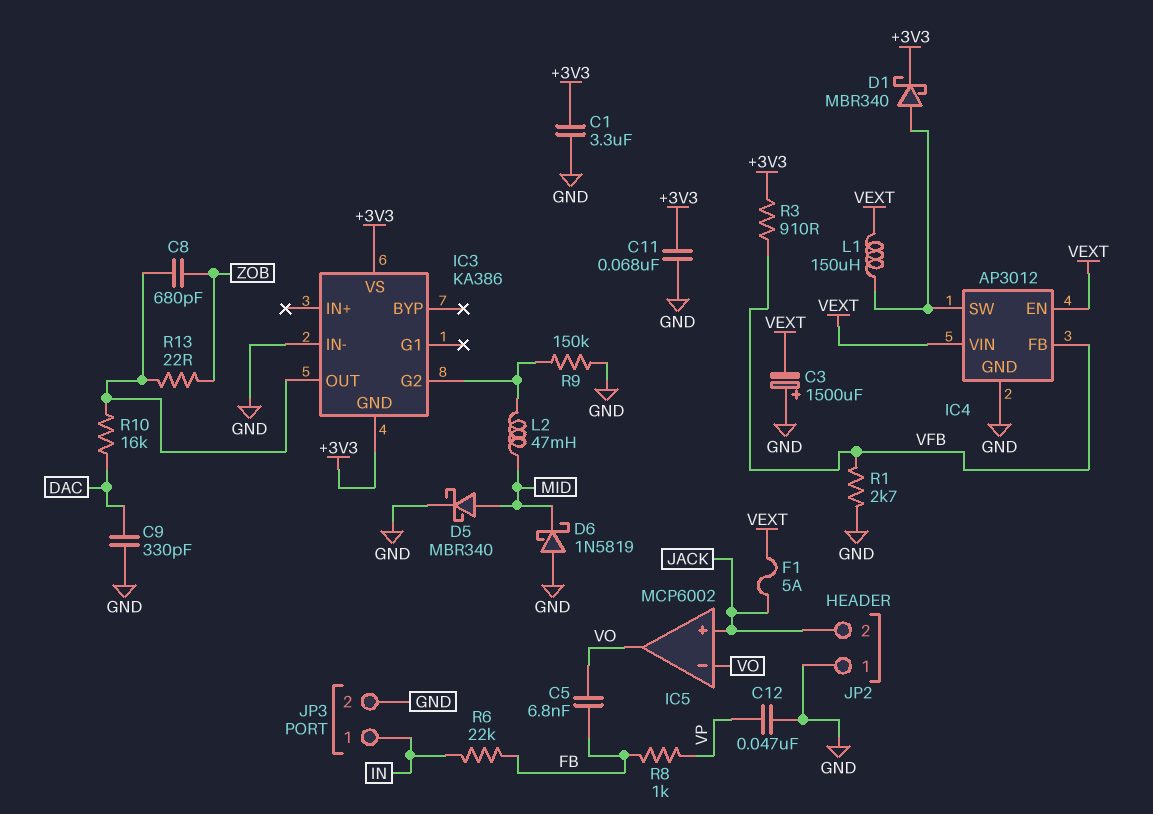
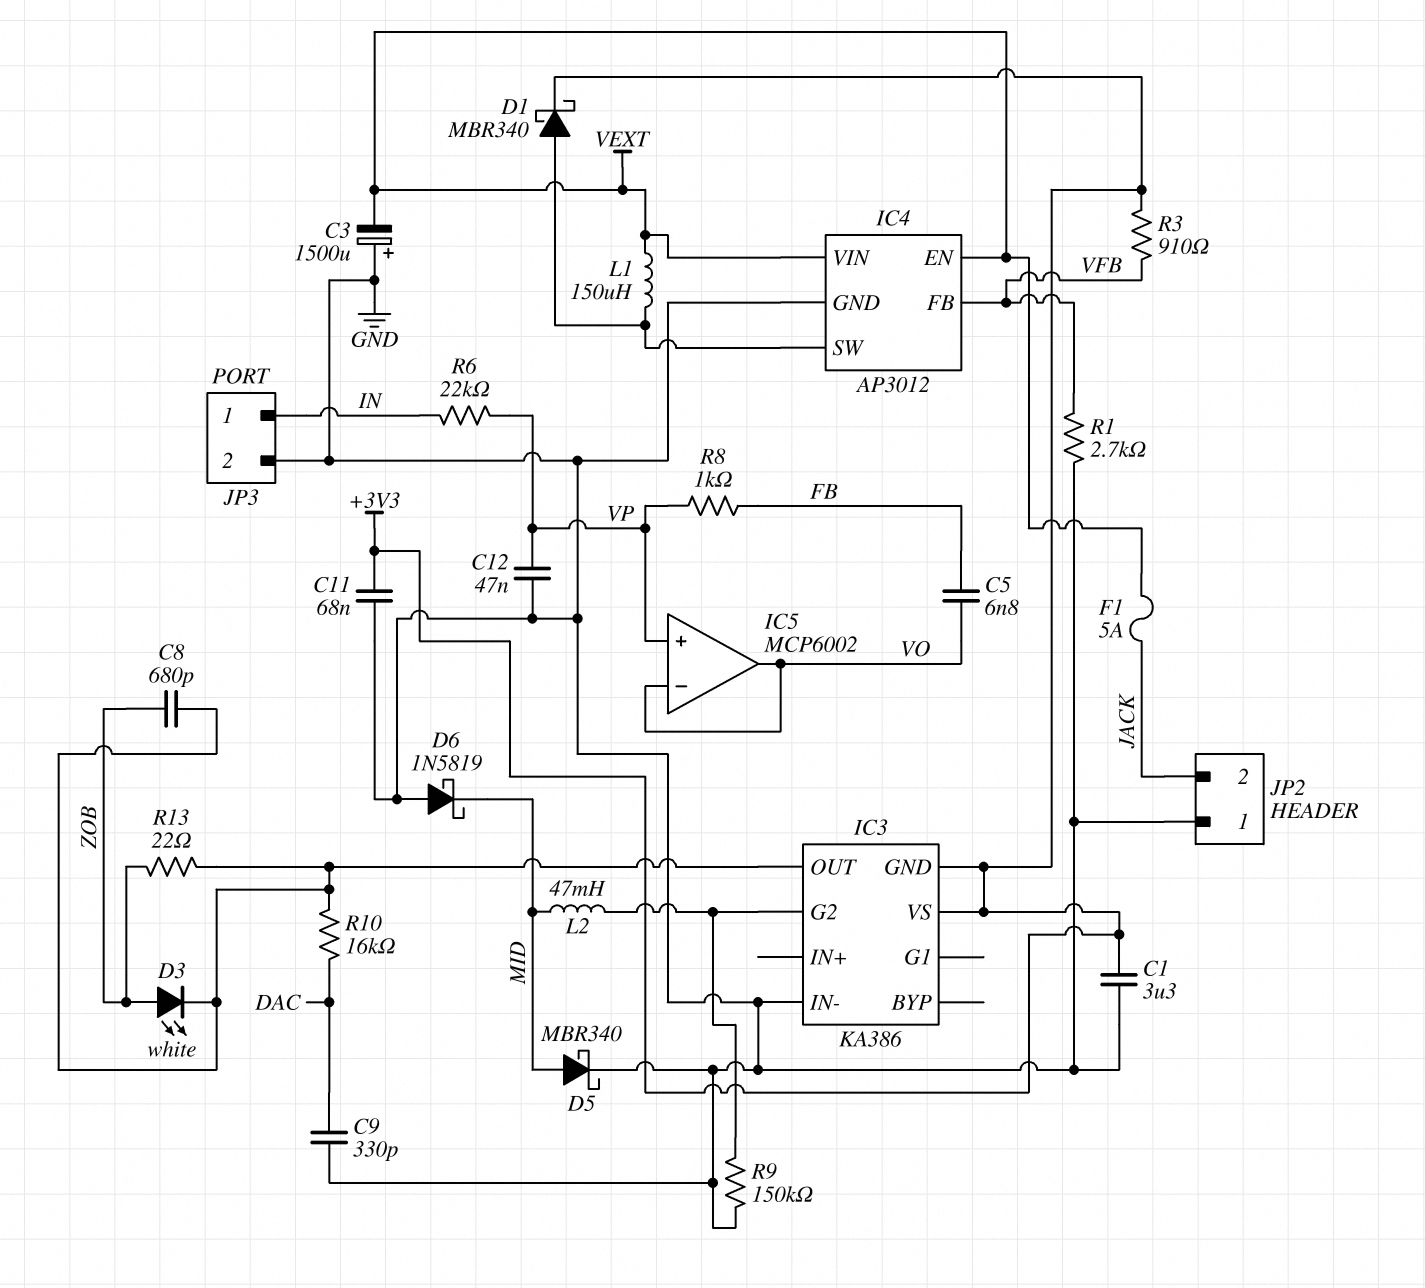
D3: none -> LED white (A ZOB, K IC3/OUT)
IC5 pin in+: JACK -> VP
R6: 22k (FB, IN) -> 22k (IN, VP)

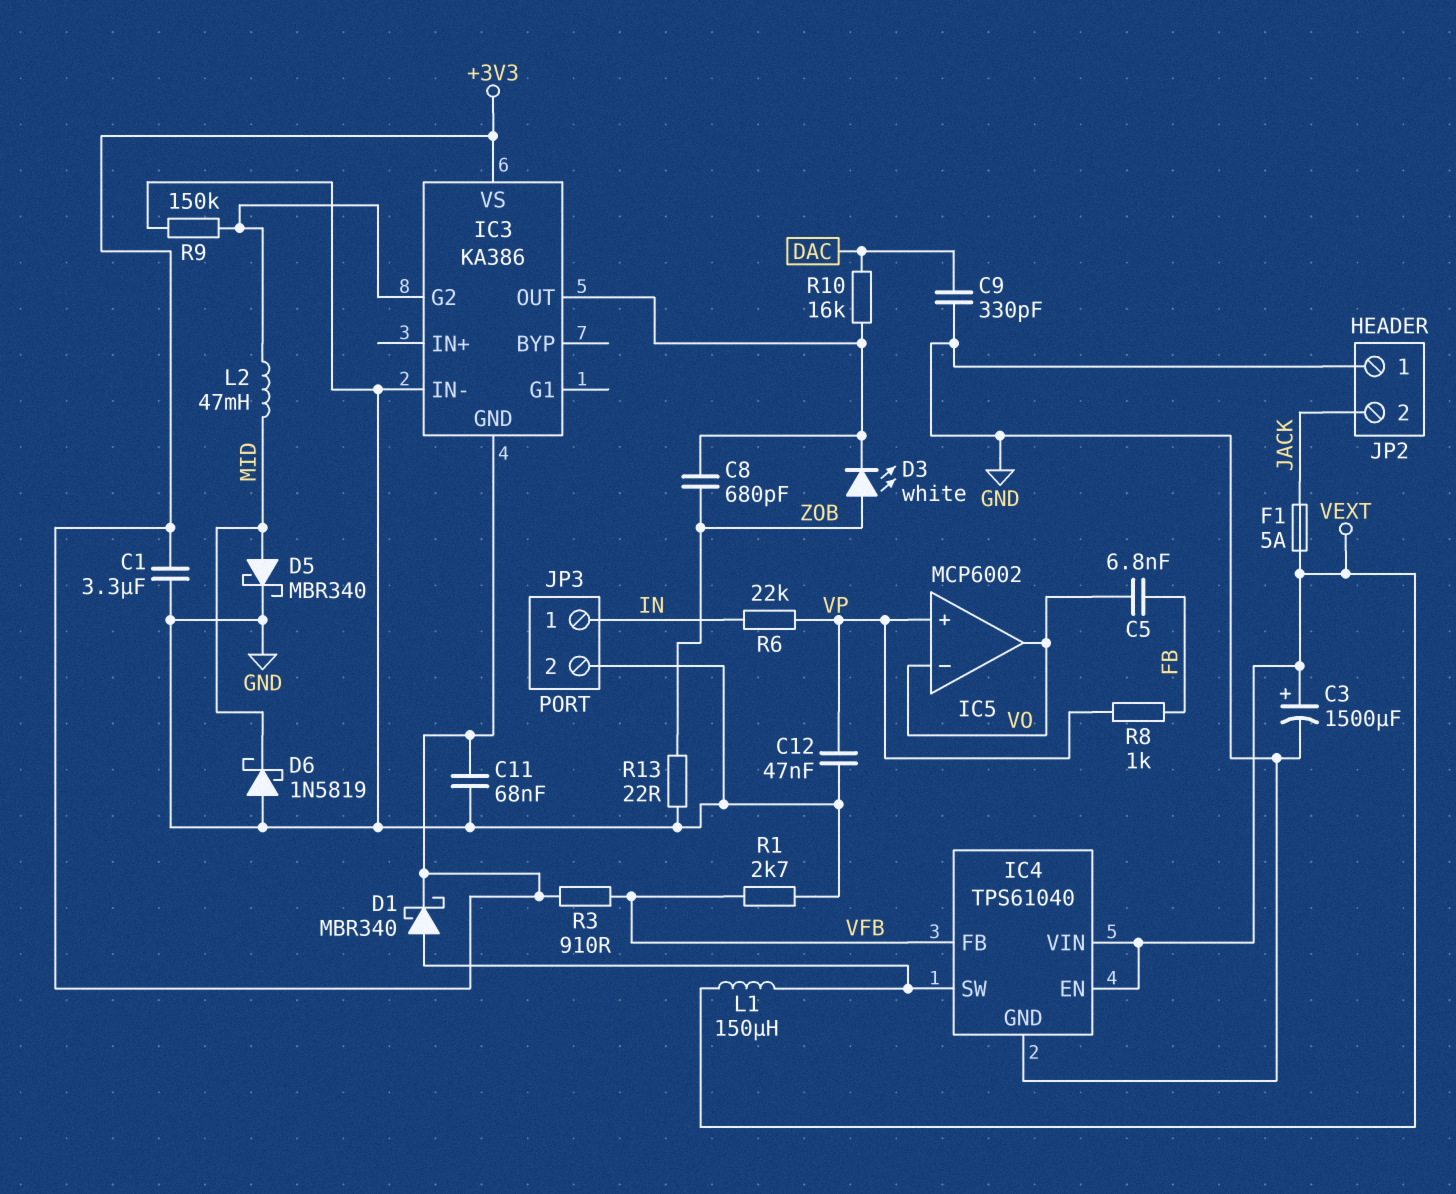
C3: 1500uF (plus GND, minus VEXT) -> 1500uF (plus VEXT, minus GND)
IC4: AP3012 -> TPS61040
R13: 22 (IC3/OUT, ZOB) -> 22 (GND, ZOB)

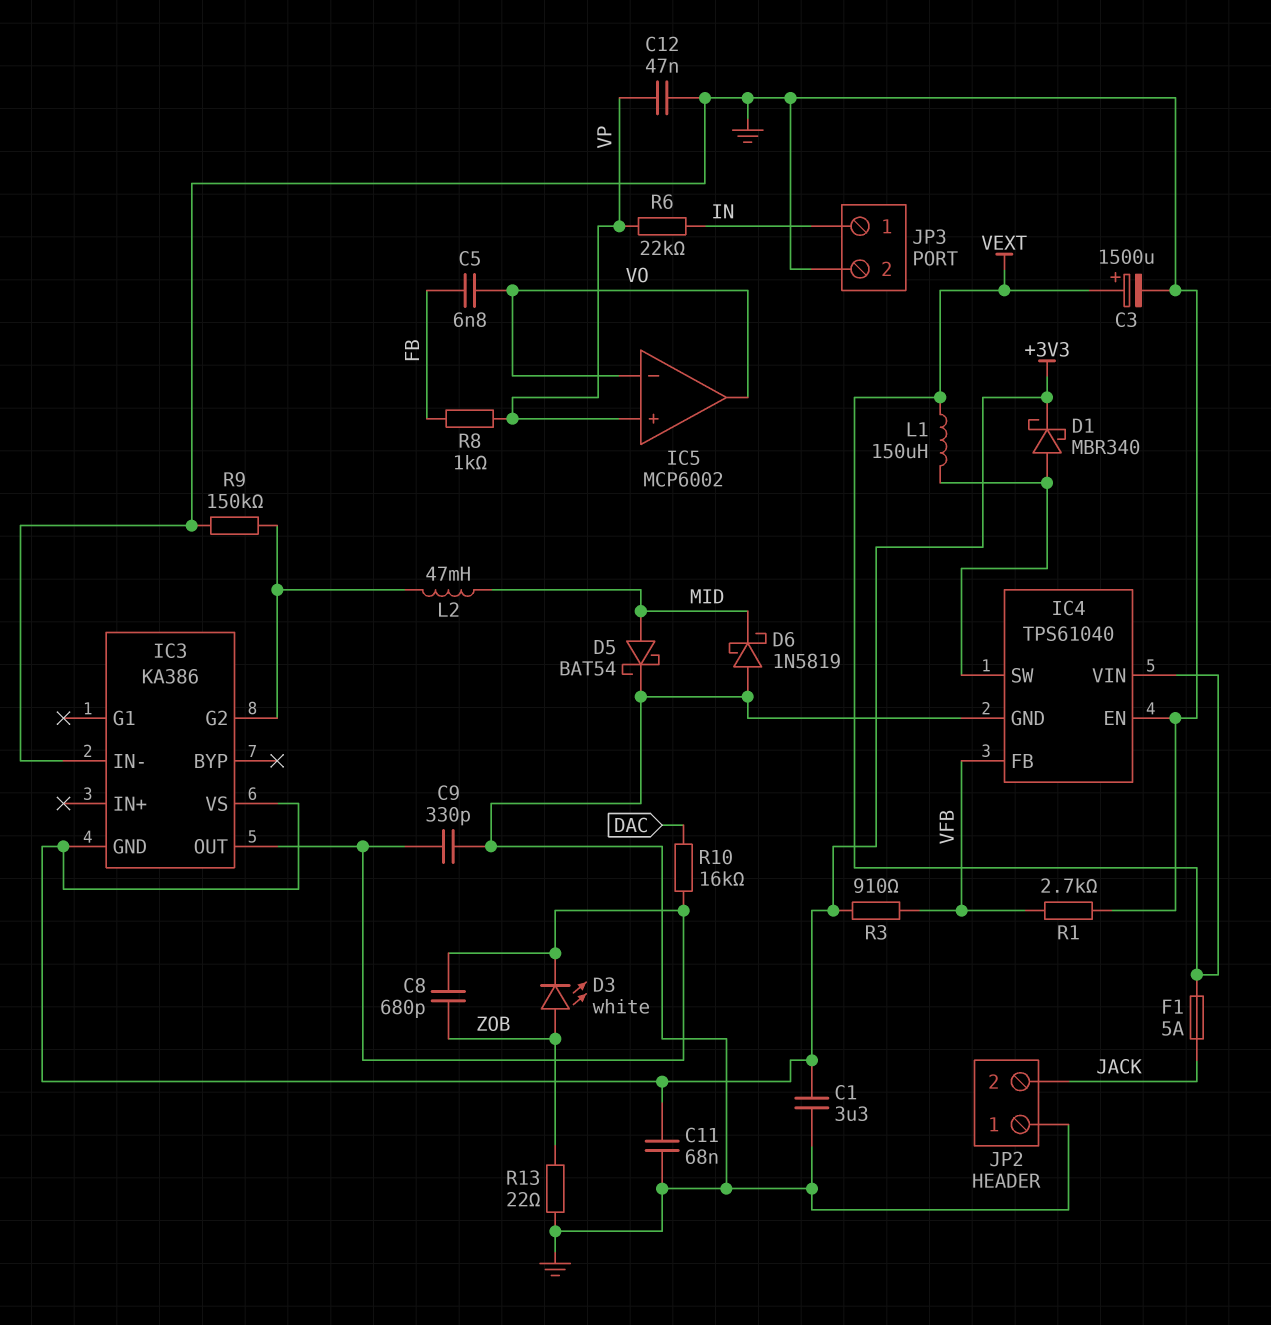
C9: 330pF (DAC, GND) -> 330pF (GND, IC3/OUT)
D5: schottky MBR340 (A MID, K GND) -> schottky BAT54 (A MID, K GND)
IC4 pin EN: VEXT -> GND

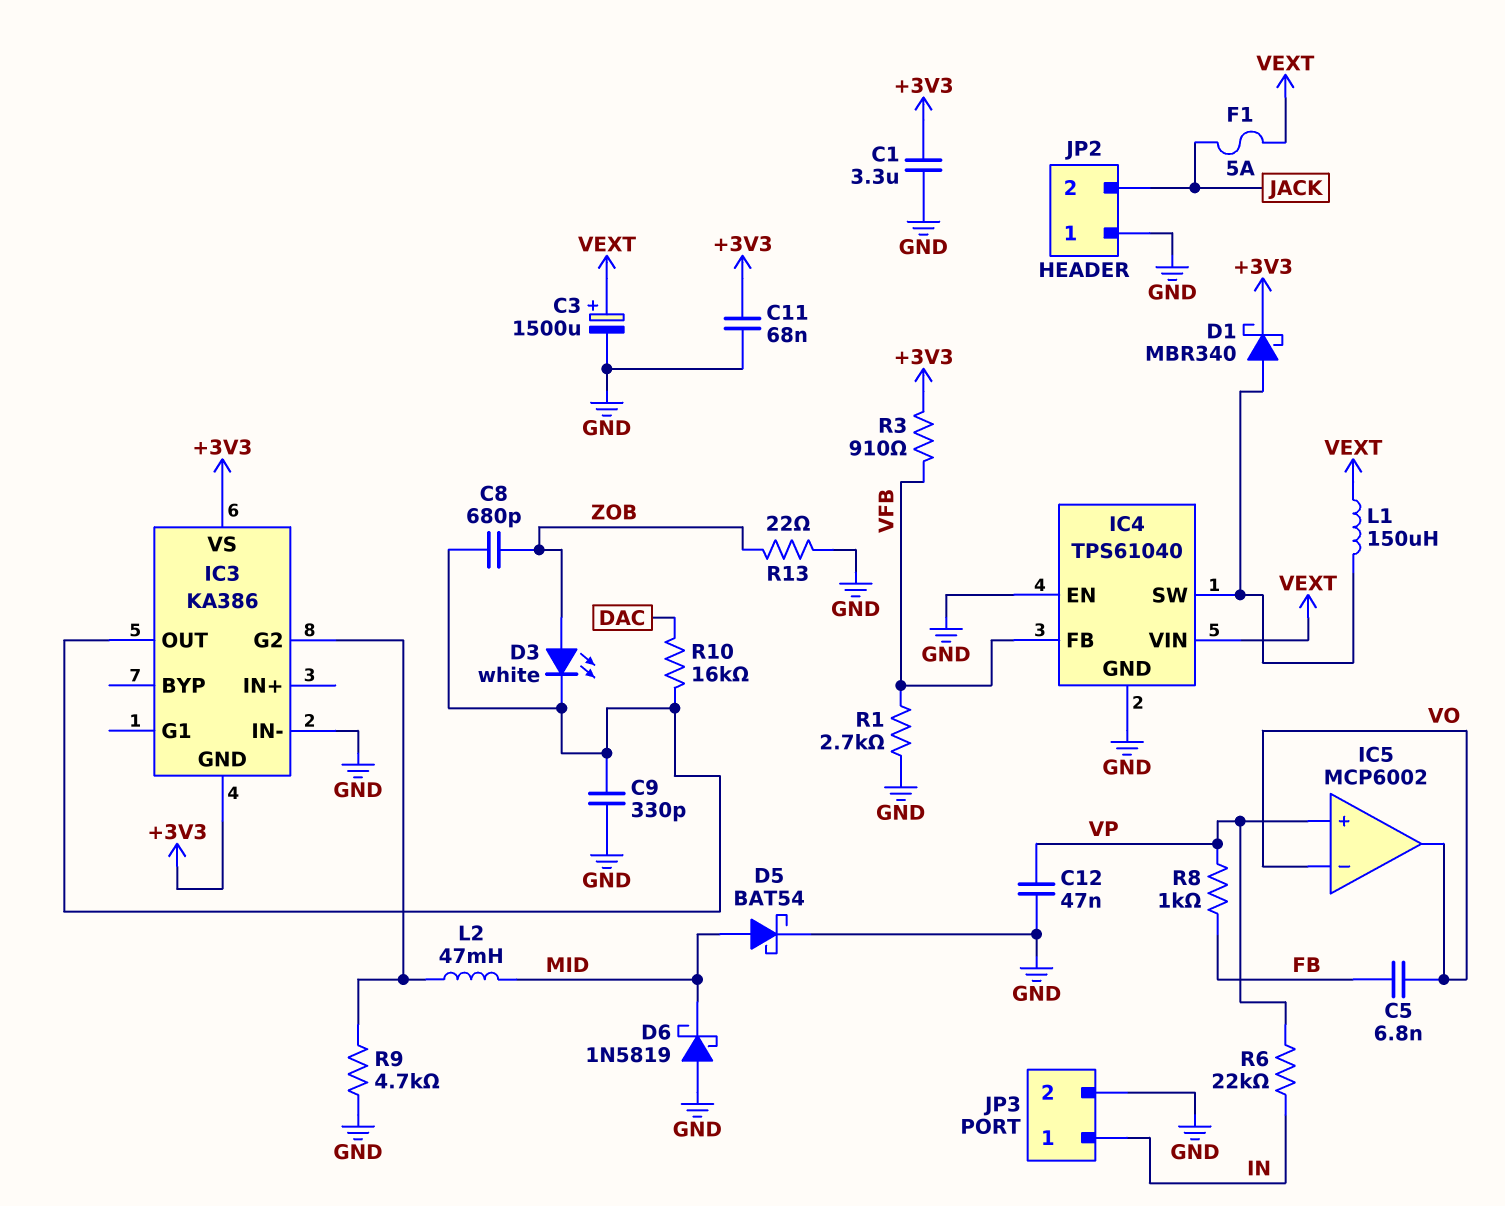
R9: 150k (GND, IC3/G2) -> 4.7k (GND, IC3/G2)

